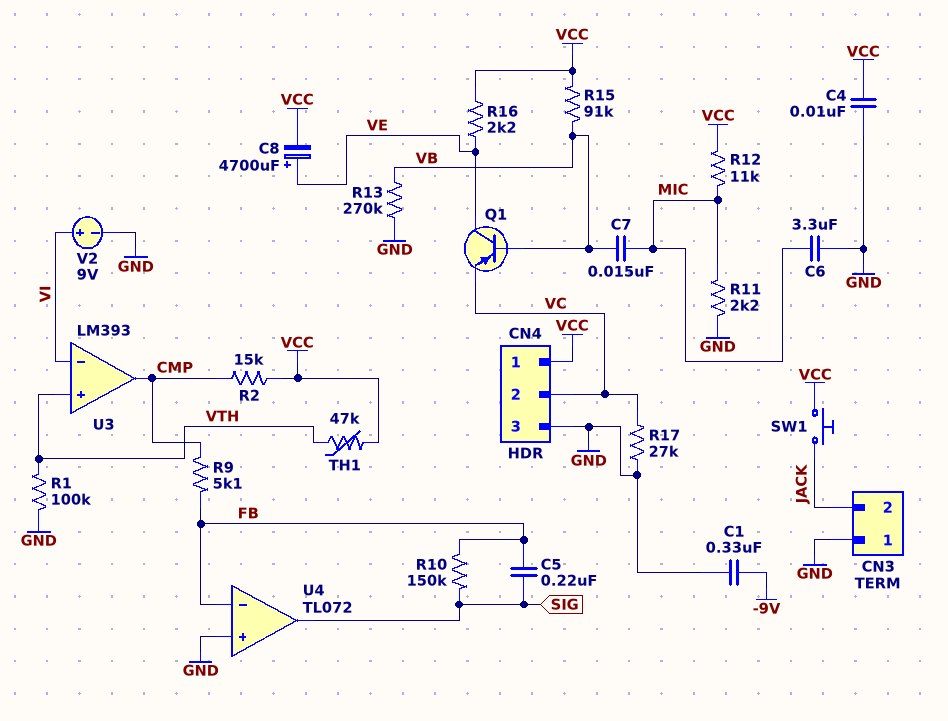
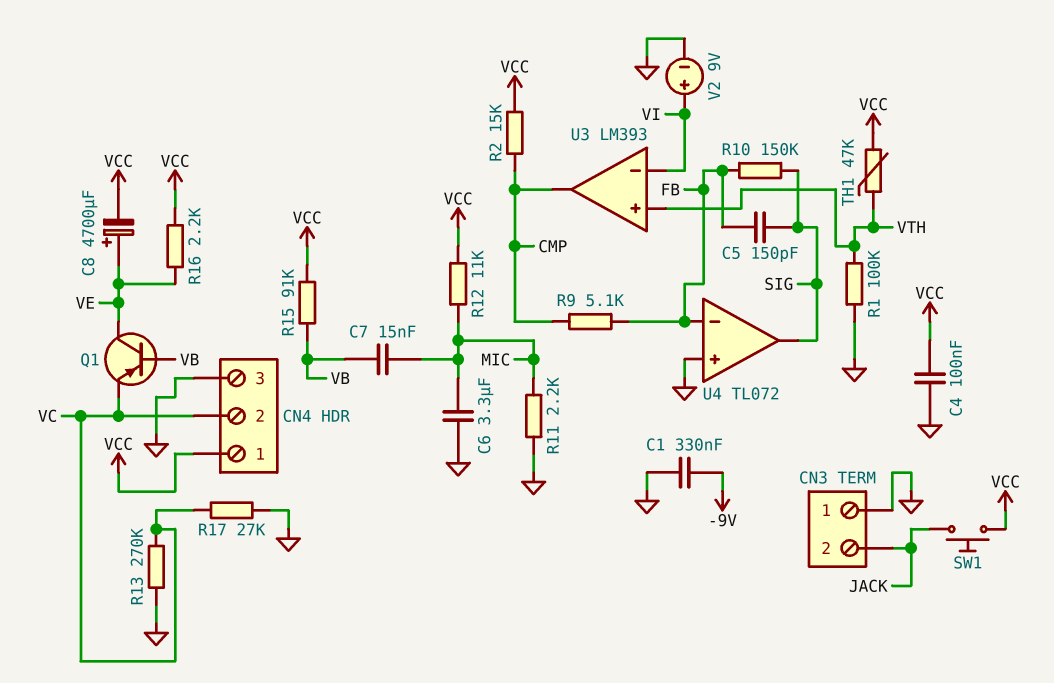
C4: 10nF (GND, VCC) -> 100nF (GND, VCC)
C5: 220nF (FB, SIG) -> 150pF (FB, SIG)
R13: 270k (GND, VB) -> 270k (GND, VC)

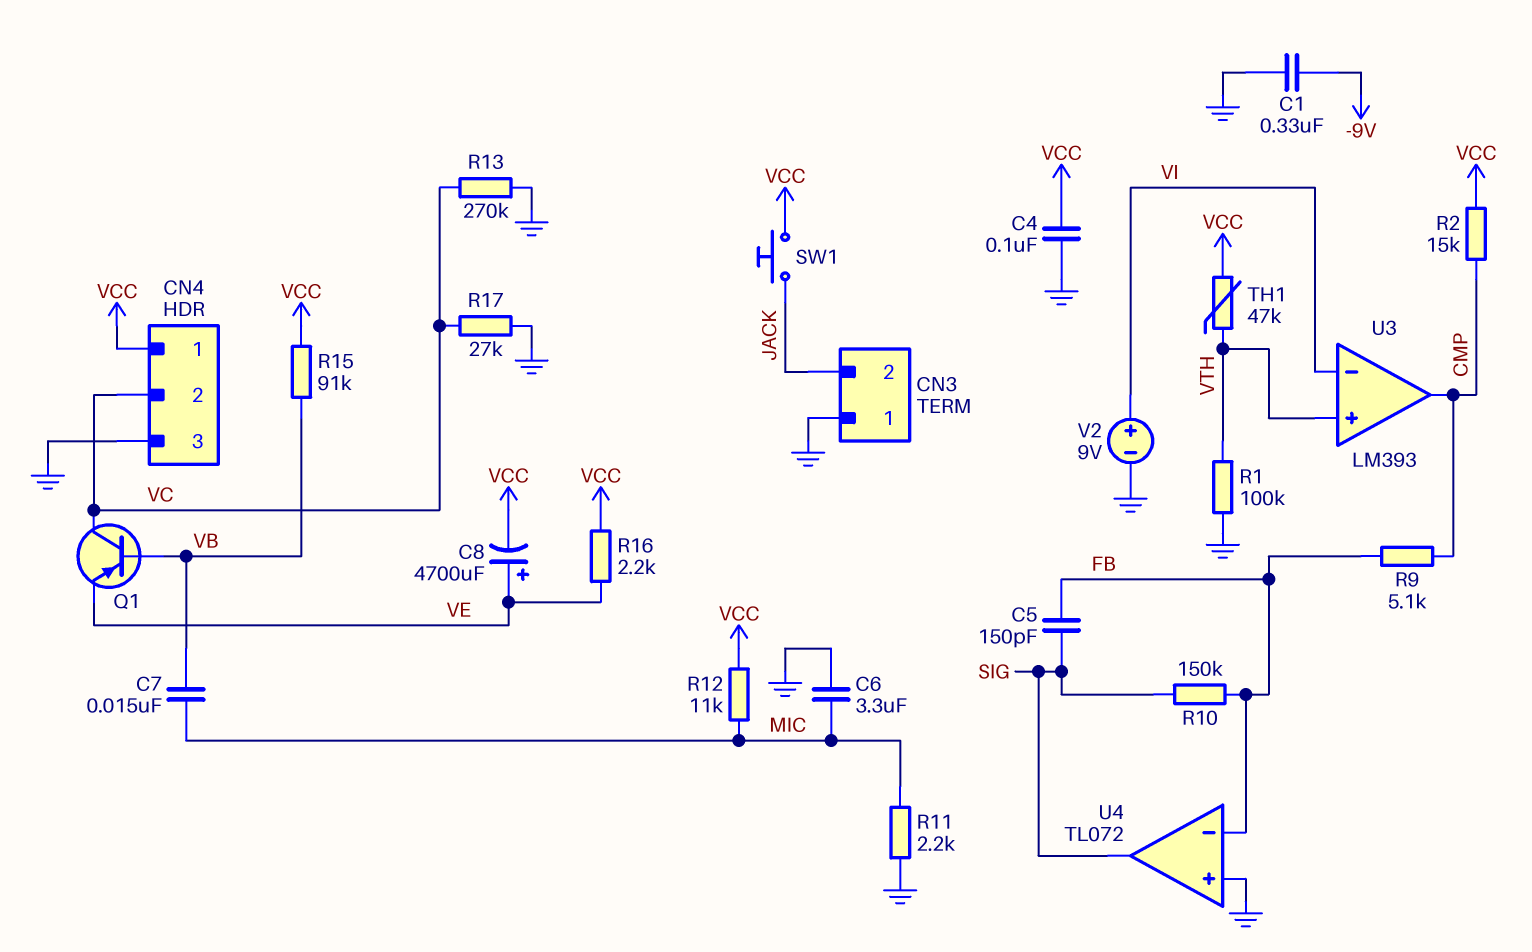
Q1: PNP (B VB, C VE, E VC) -> PNP (B VB, C VC, E VE)

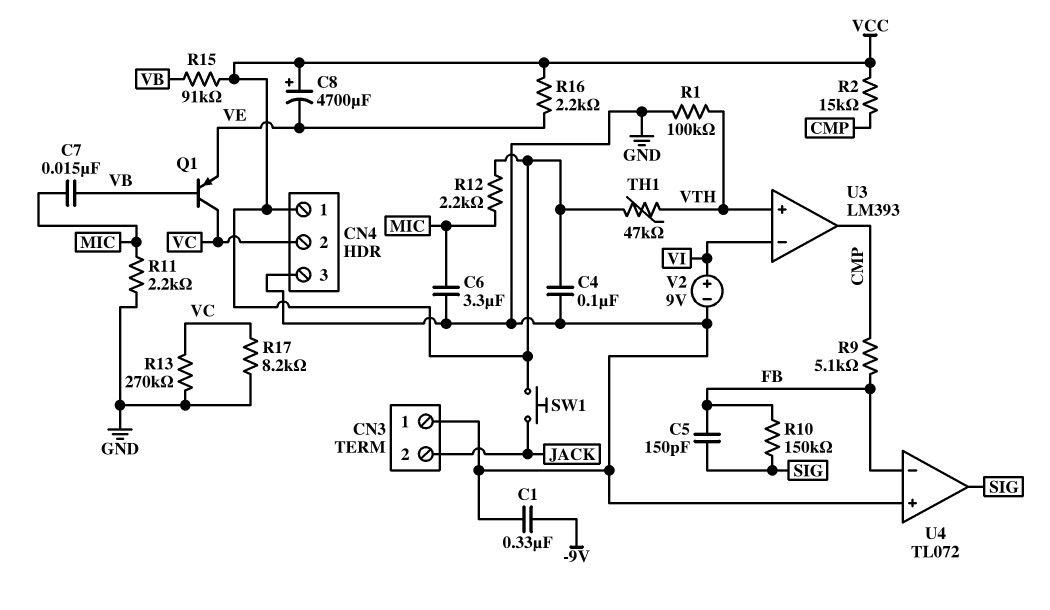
C8: 4700uF (plus VE, minus VCC) -> 4700uF (plus VCC, minus VE)
R12: 11k (MIC, VCC) -> 2.2k (MIC, VCC)
R17: 27k (GND, VC) -> 8.2k (GND, VC)

